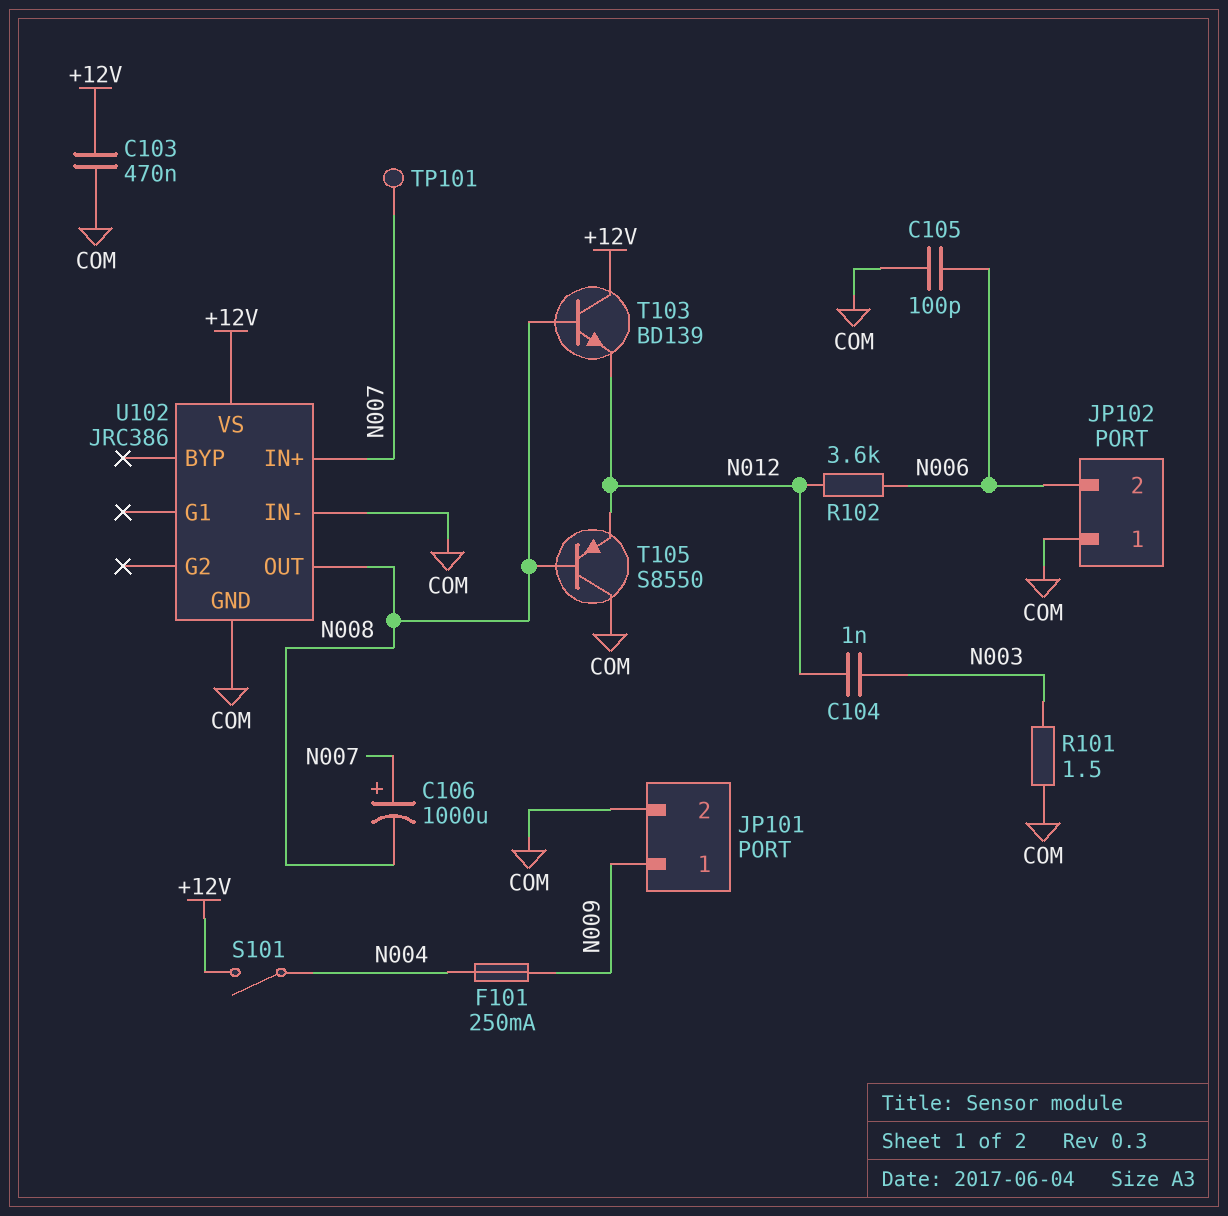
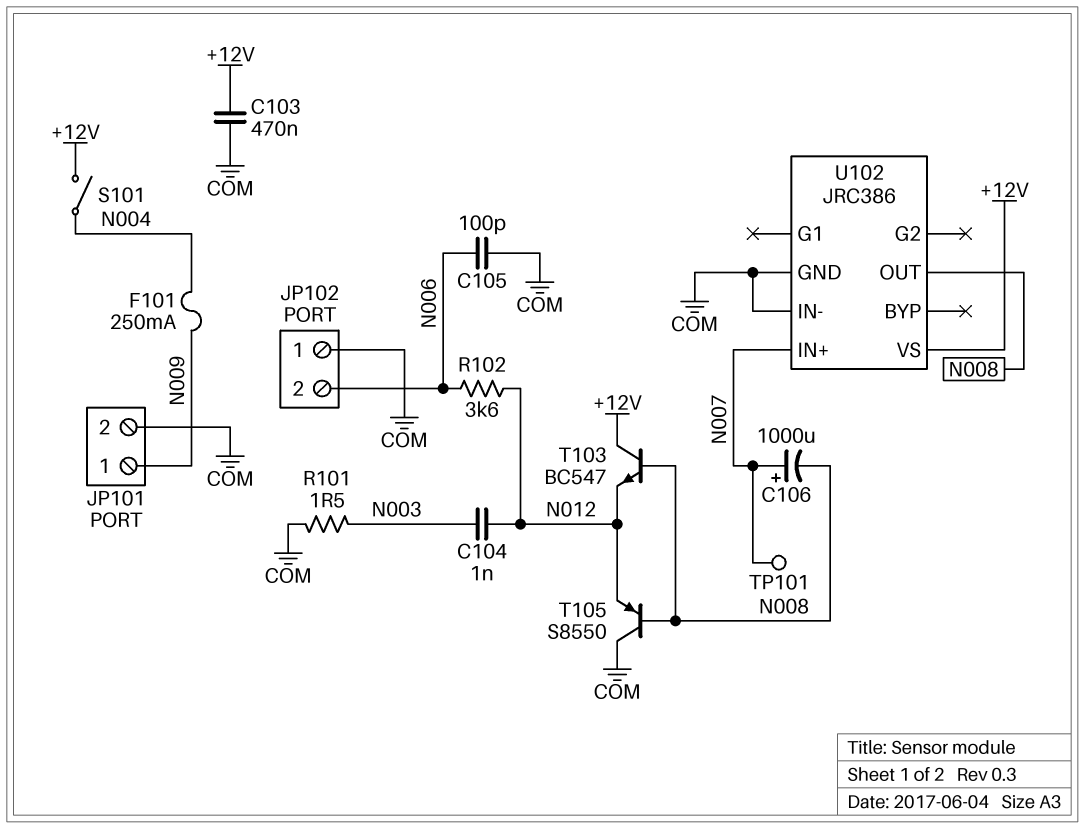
T103: NPN BD139 (B N008, C +12V, E N012) -> NPN BC547 (B N008, C +12V, E N012)

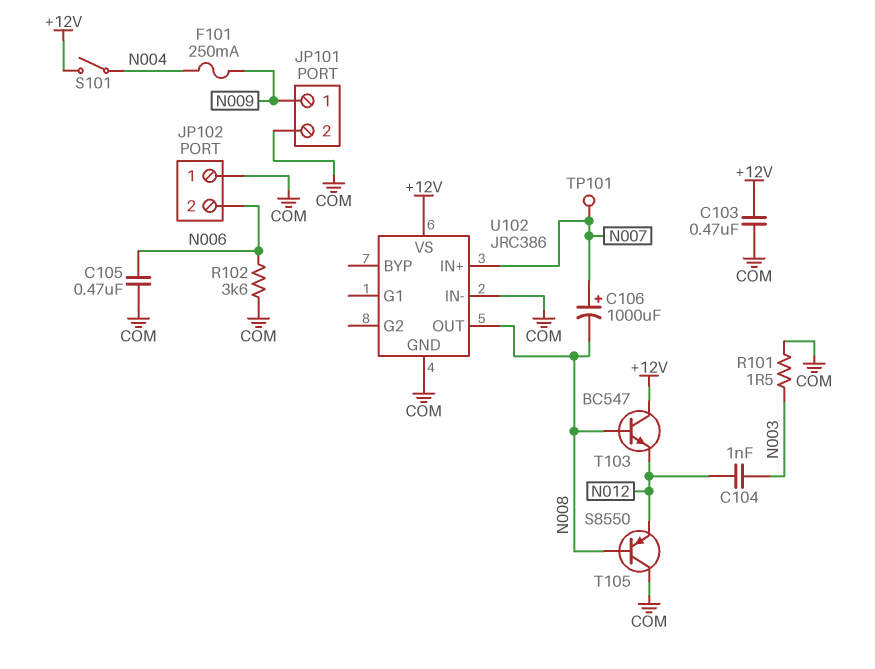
C105: 100pF (COM, N006) -> 470nF (COM, N006)
R102: 3.6k (N006, N012) -> 3.6k (COM, N006)

